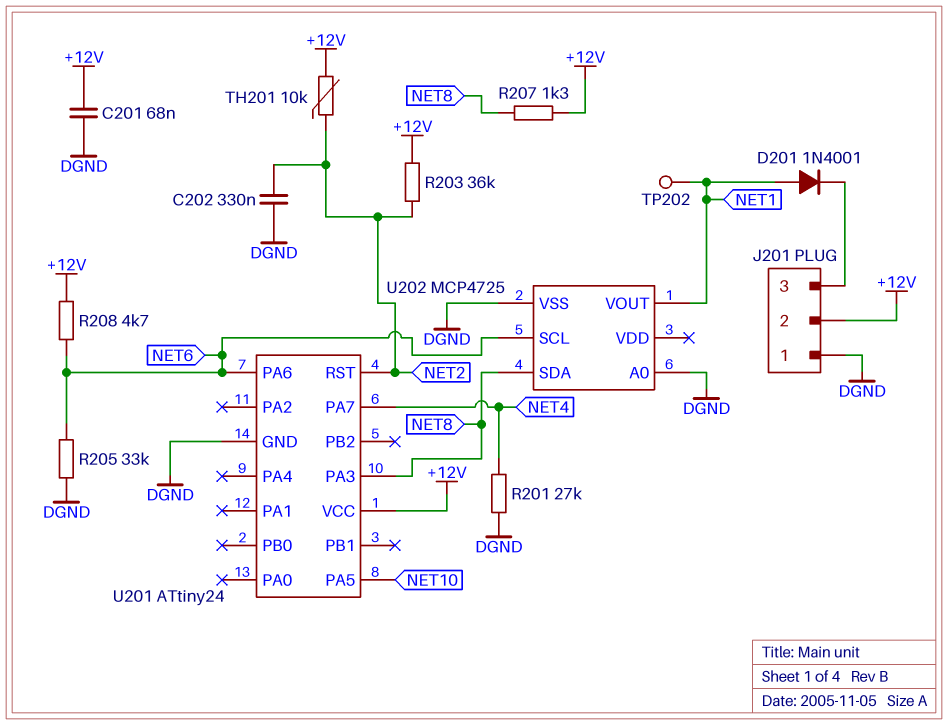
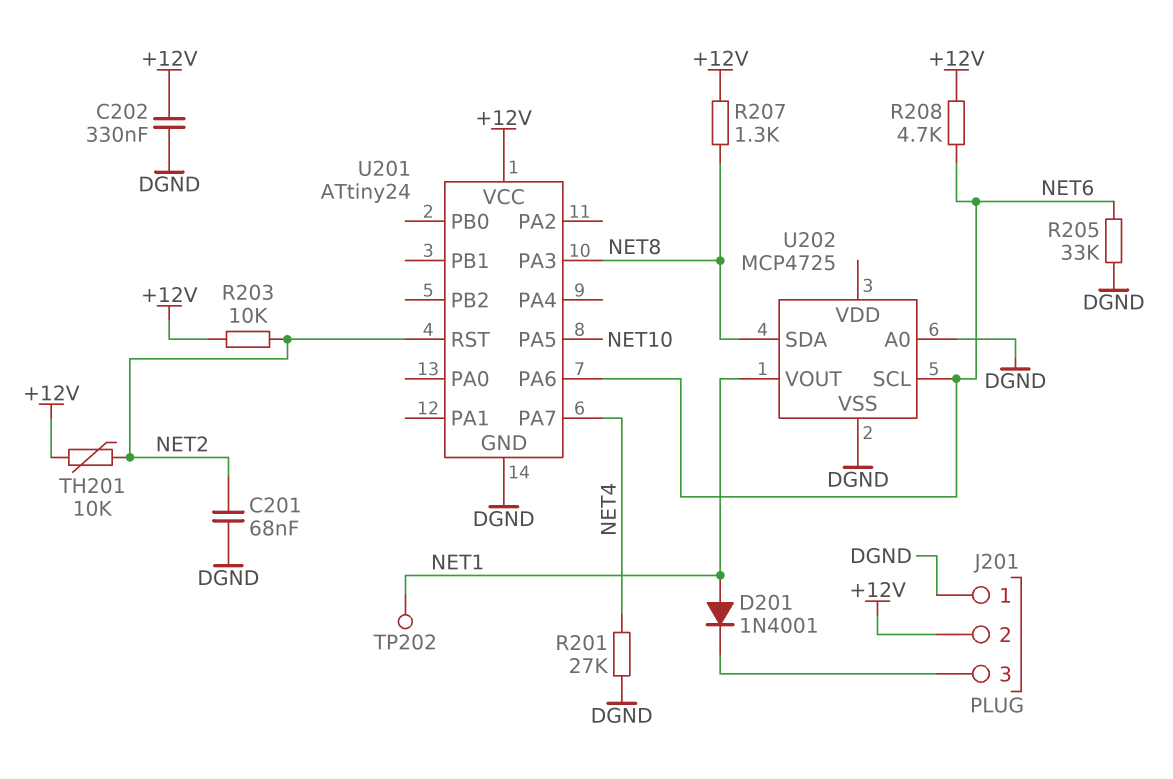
C201: 68nF (+12V, DGND) -> 68nF (DGND, NET2)
C202: 330nF (DGND, NET2) -> 330nF (+12V, DGND)
R203: 36k (+12V, NET2) -> 10k (+12V, NET2)

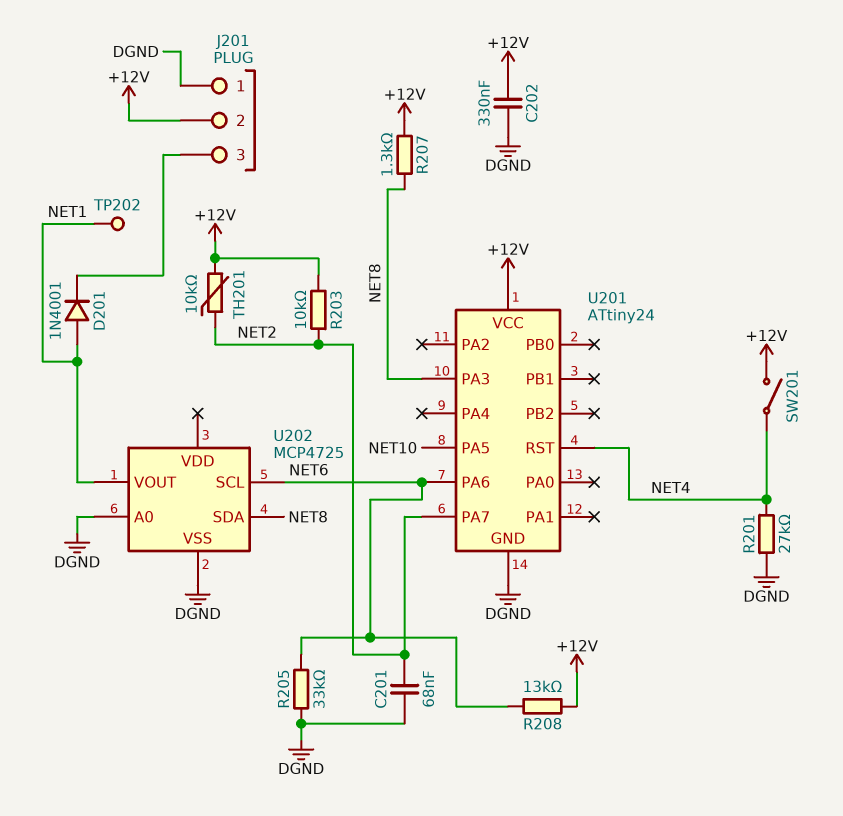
R208: 4.7k (+12V, NET6) -> 13k (+12V, NET6)
SW201: none -> switch (+12V, NET4)
U201 pin PA7: NET4 -> NET2
U201 pin RST: NET2 -> NET4

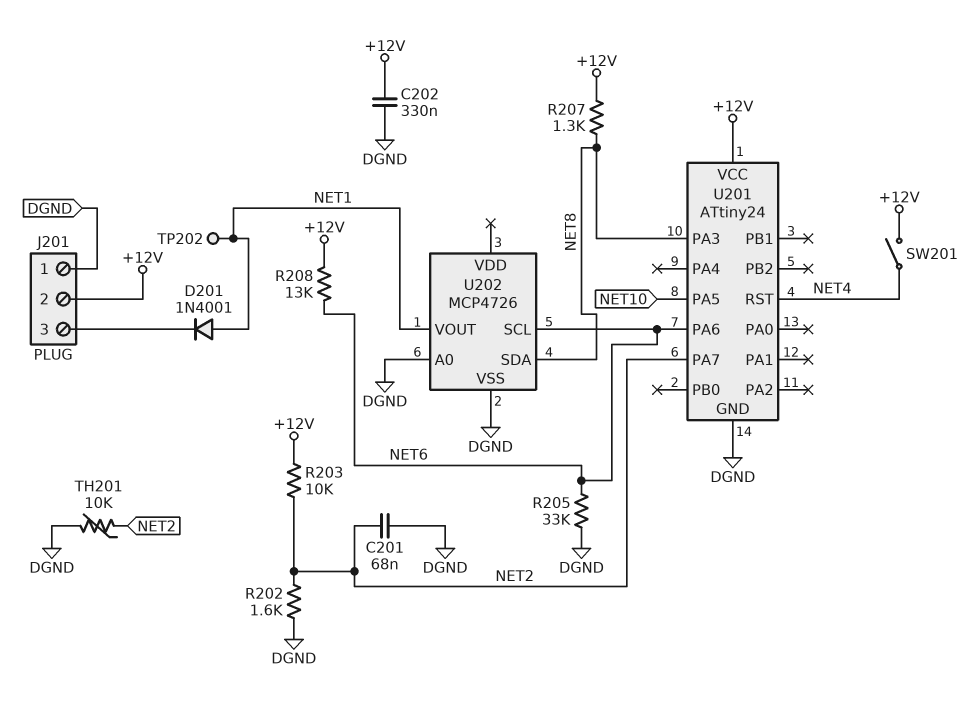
R201: 27k (DGND, NET4) -> none
R202: none -> 1.6k (DGND, NET2)
TH201: 10k (+12V, NET2) -> 10k (DGND, NET2)
U202: MCP4725 -> MCP4726

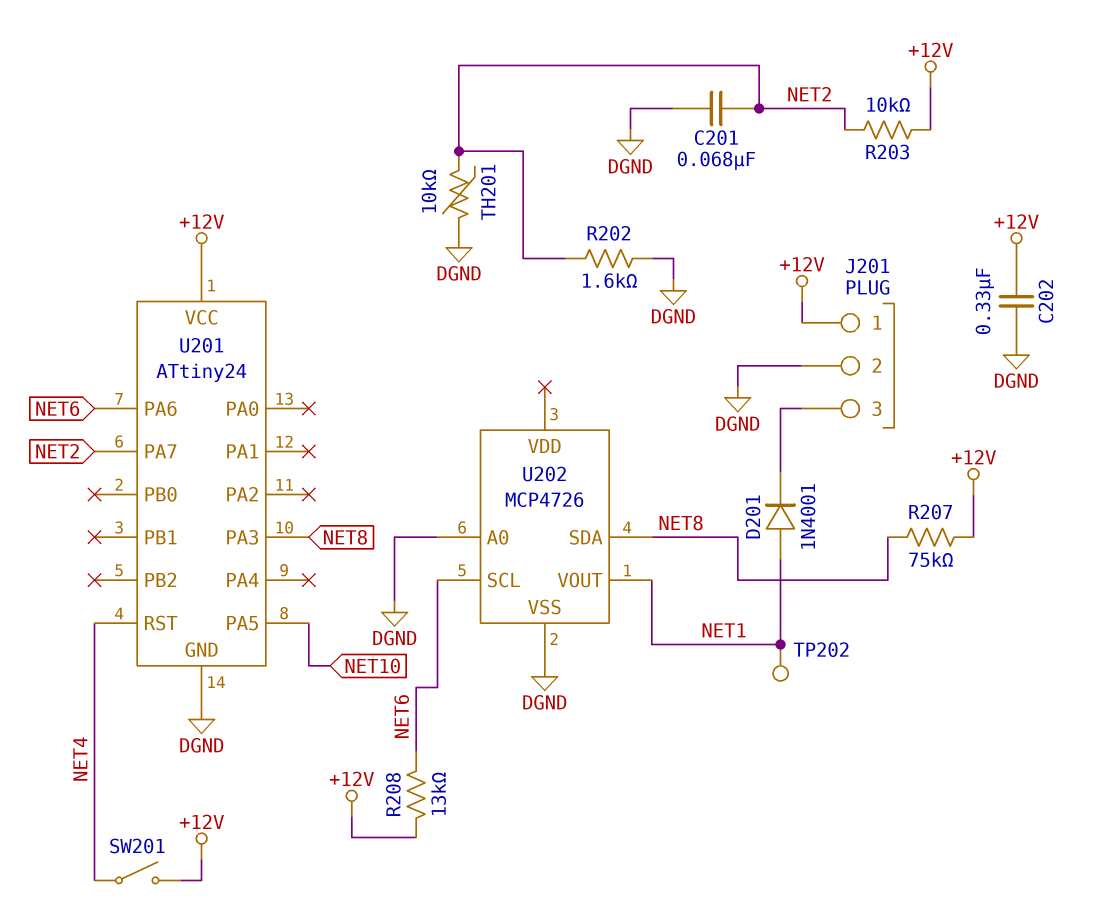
J201 pin 1: DGND -> +12V
J201 pin 2: +12V -> DGND
R205: 33k (DGND, NET6) -> none
R207: 1.3k (+12V, NET8) -> 75k (+12V, NET8)

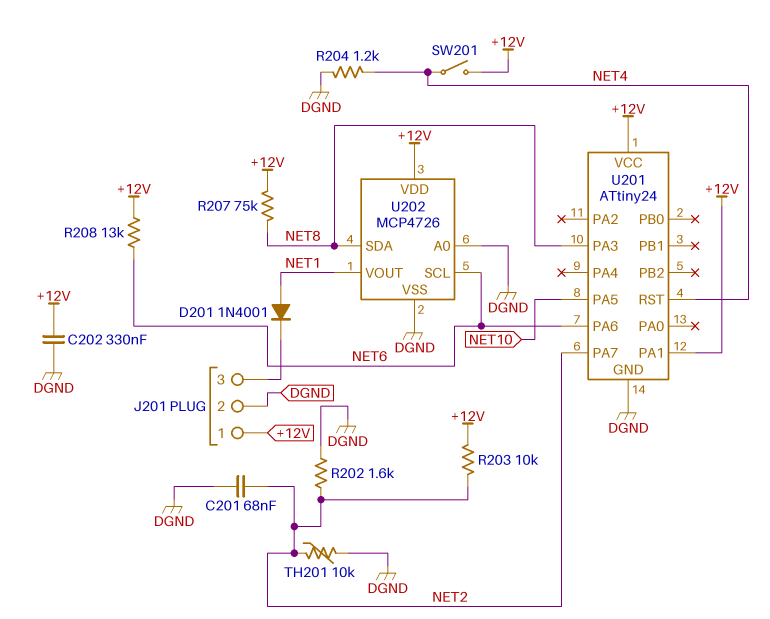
R204: none -> 1.2k (DGND, NET4)
TP202: test point (NET1) -> none
U201 pin PA1: none -> +12V
U202 pin VDD: none -> +12V

